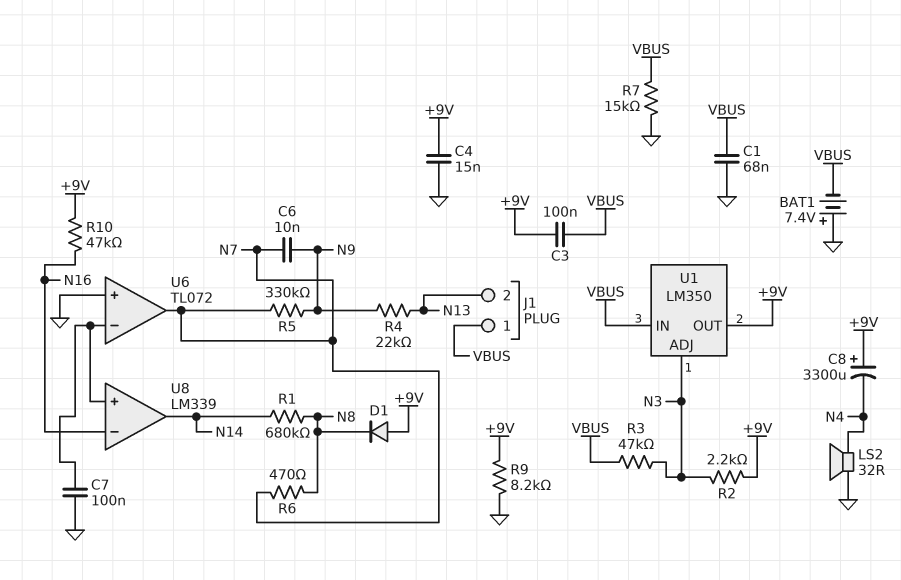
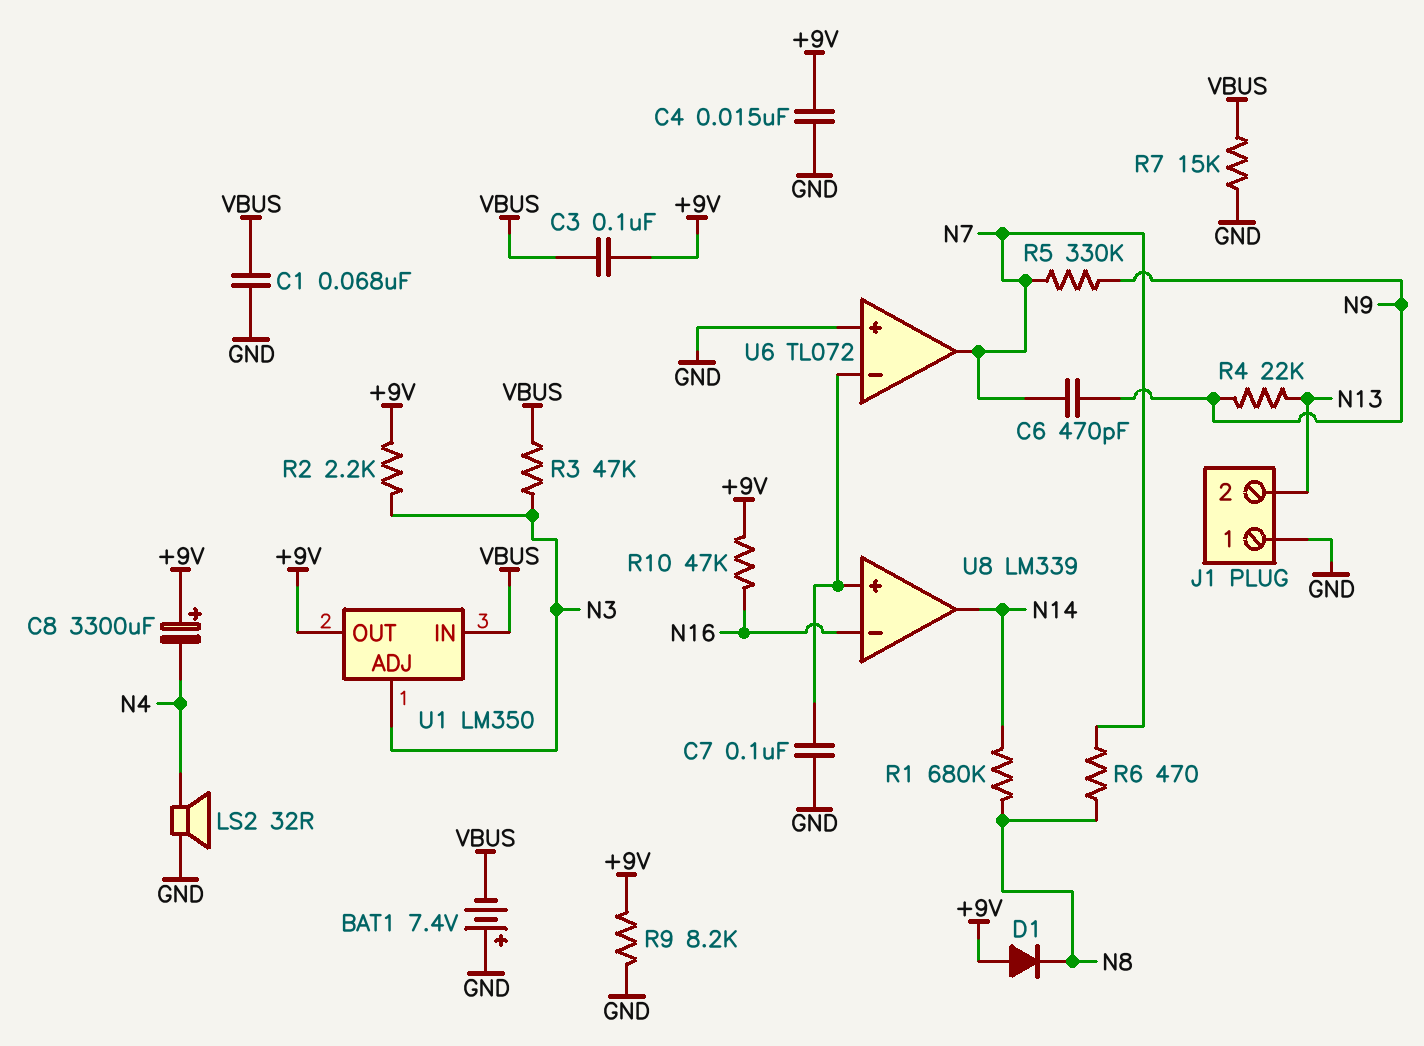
C6: 10nF (N7, N9) -> 470pF (N7, N9)
J1 pin 1: VBUS -> GND

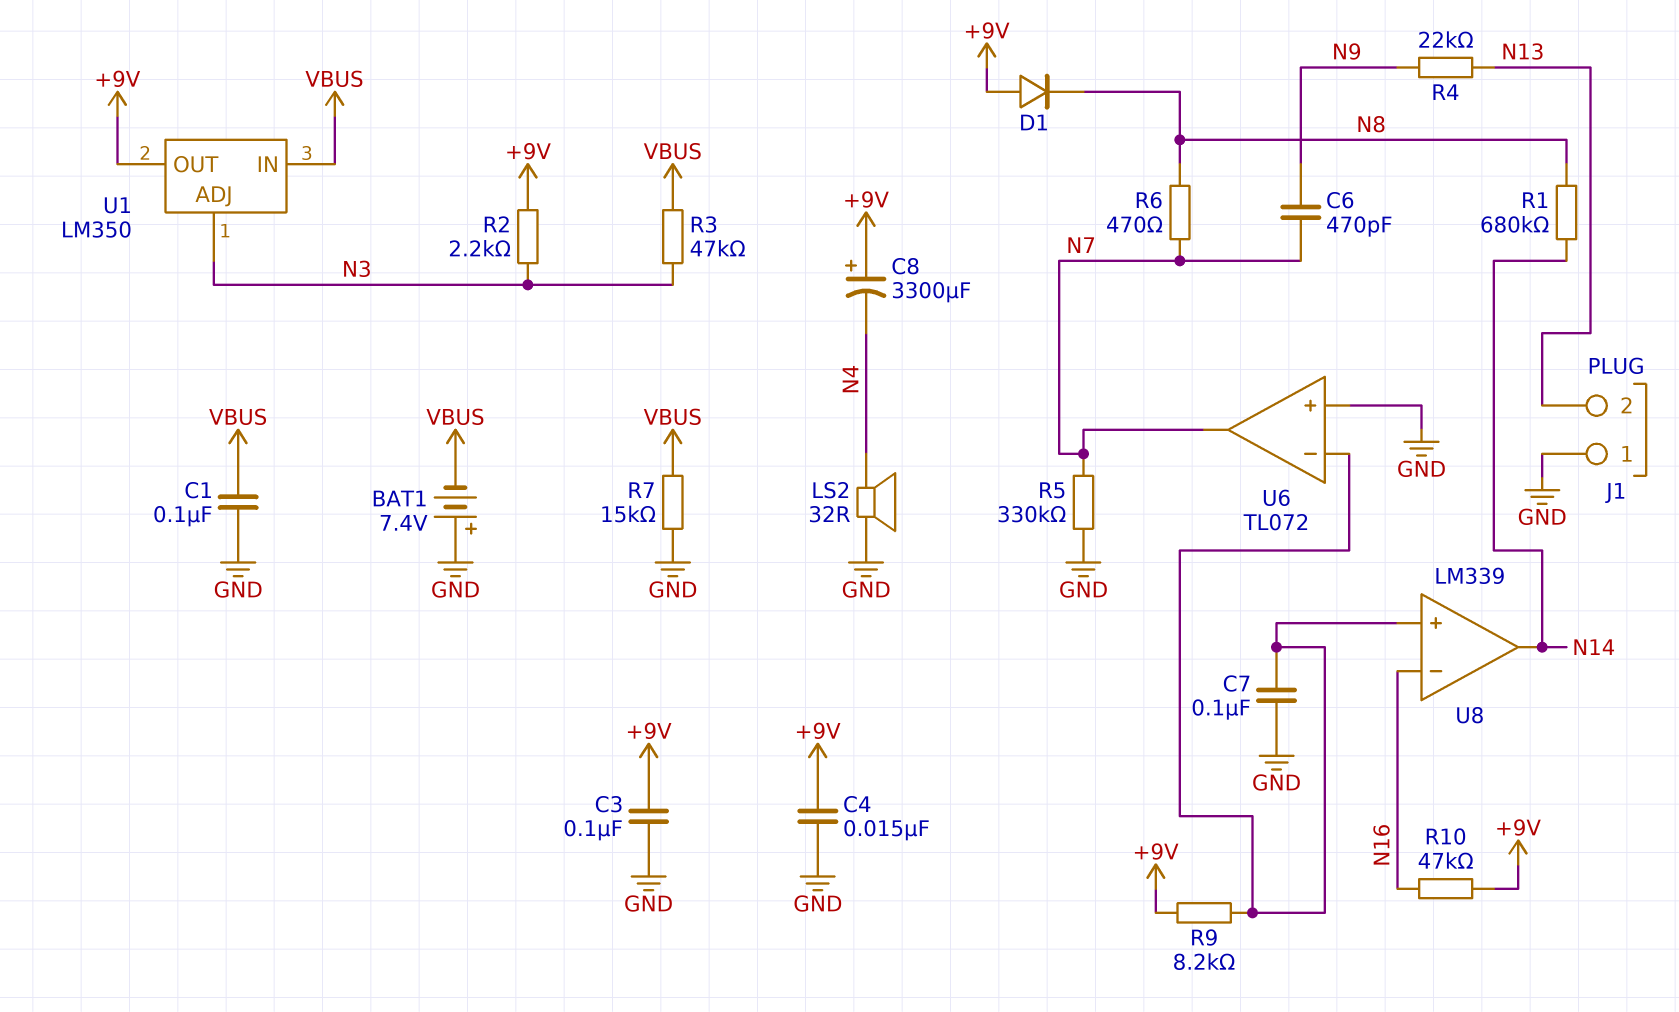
C1: 68nF (GND, VBUS) -> 100nF (GND, VBUS)
C3: 100nF (+9V, VBUS) -> 100nF (+9V, GND)
R5: 330k (N7, N9) -> 330k (GND, N7)
R9: 8.2k (+9V, GND) -> 8.2k (+9V, U6/in-)

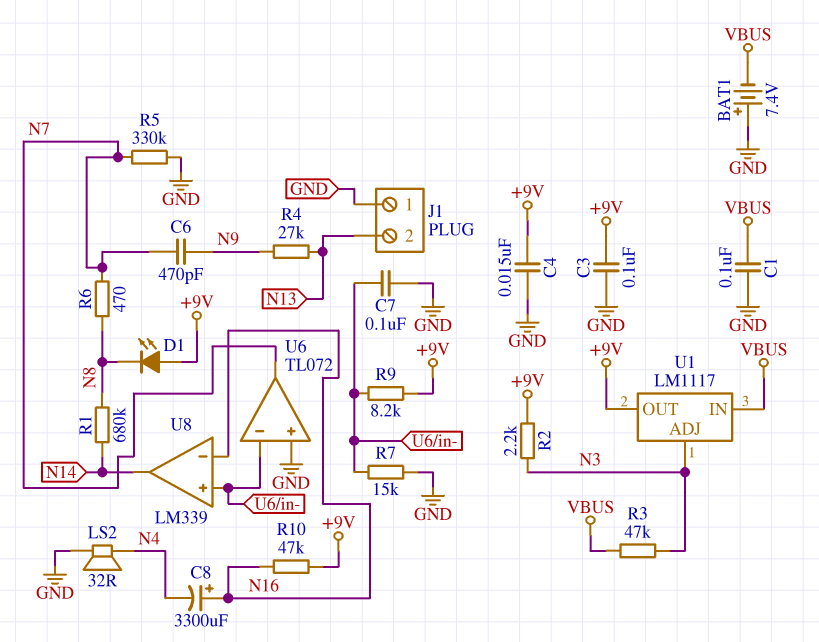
C8: 3300uF (plus +9V, minus N4) -> 3300uF (plus N16, minus N4)
D1: diode (A +9V, K N8) -> LED (A +9V, K N8)
R4: 22k (N9, N13) -> 27k (N9, N13)
R7: 15k (GND, VBUS) -> 15k (GND, U6/in-)
U1: LM350 -> LM1117

